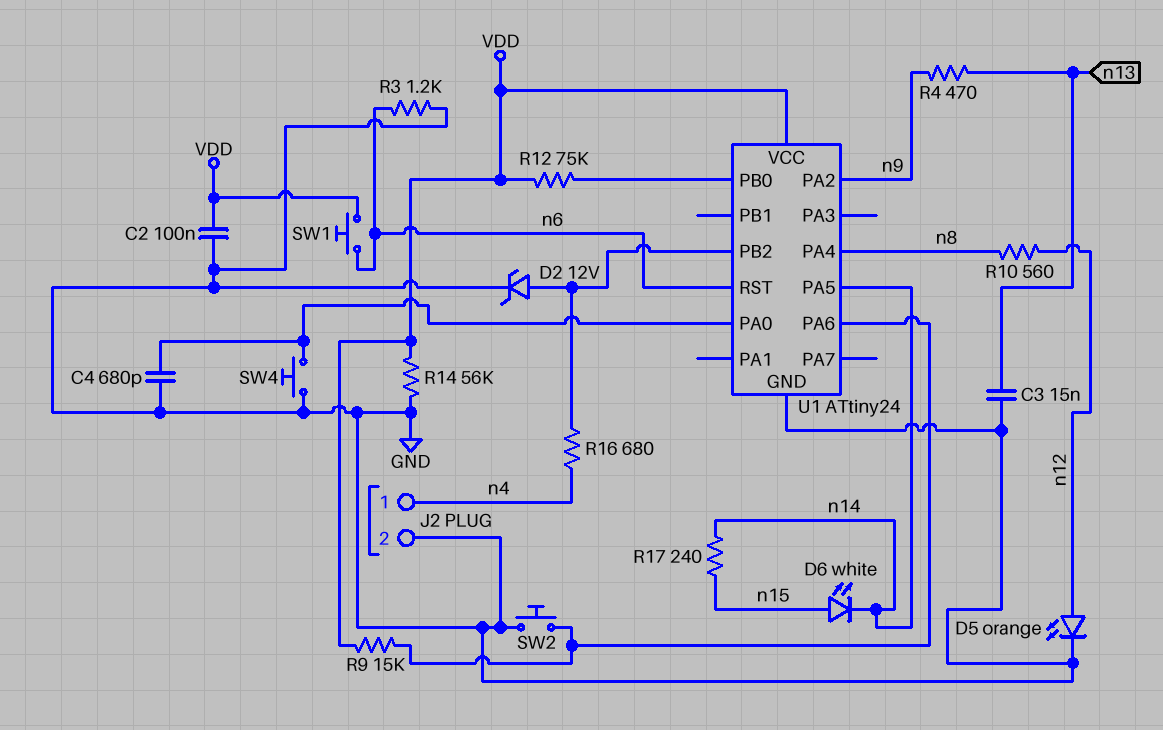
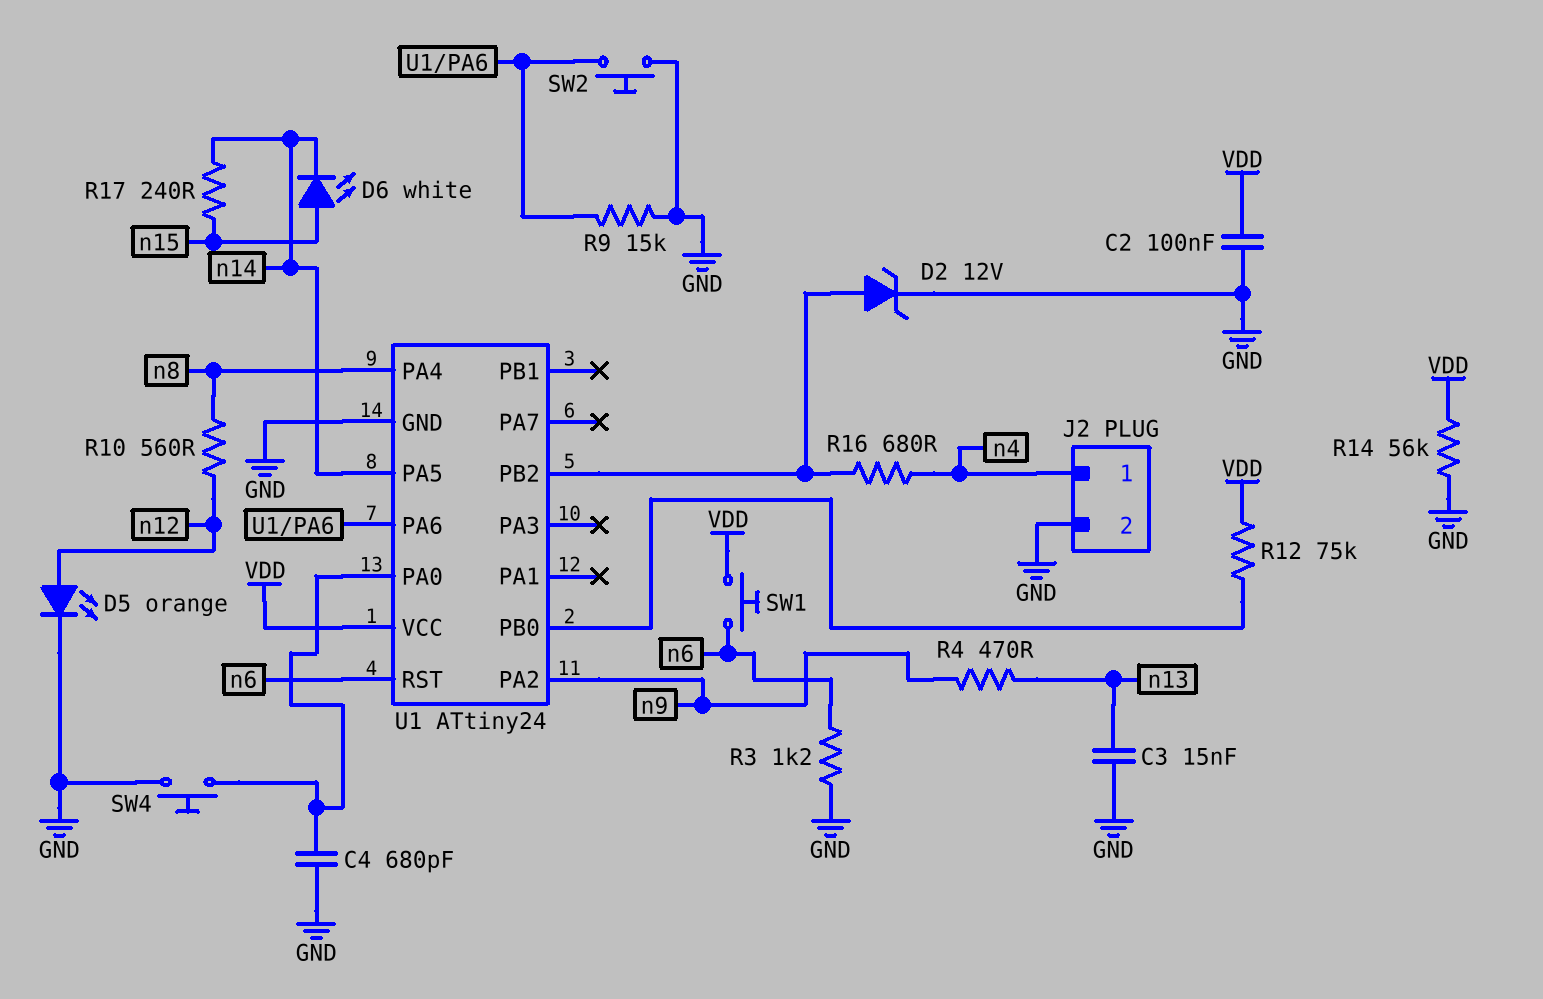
R9: 15k (U1/PA6, VDD) -> 15k (GND, U1/PA6)

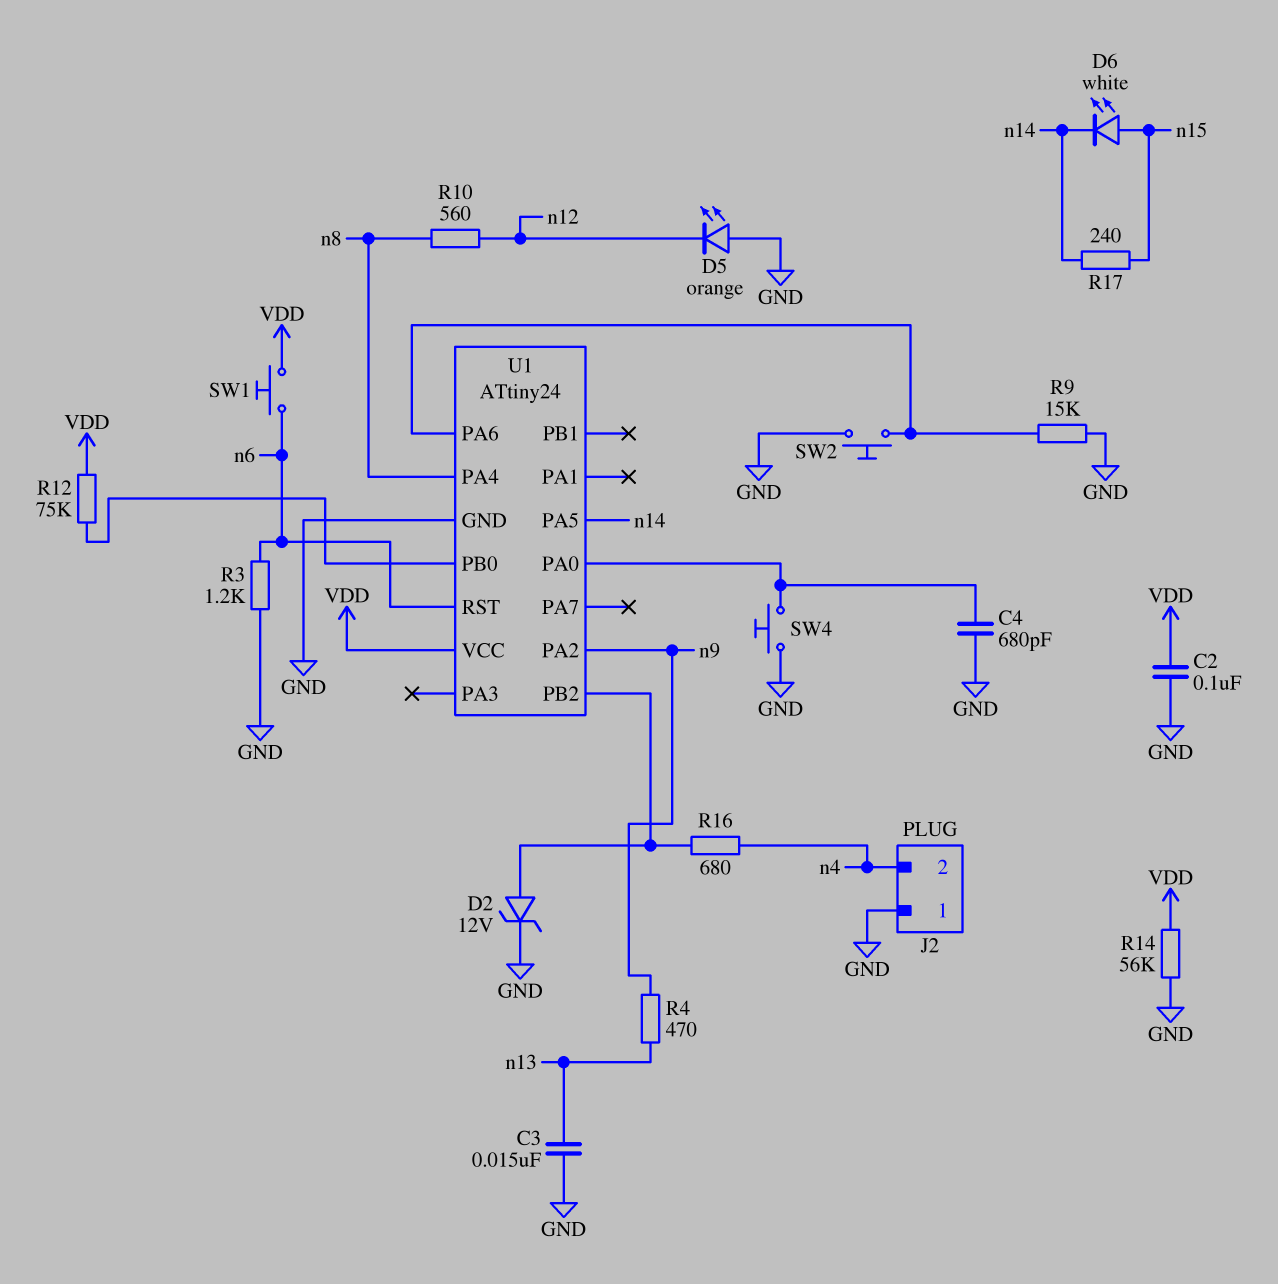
D5: LED orange (A n12, K GND) -> LED orange (A GND, K n12)
J2 pin 1: n4 -> GND
J2 pin 2: GND -> n4

